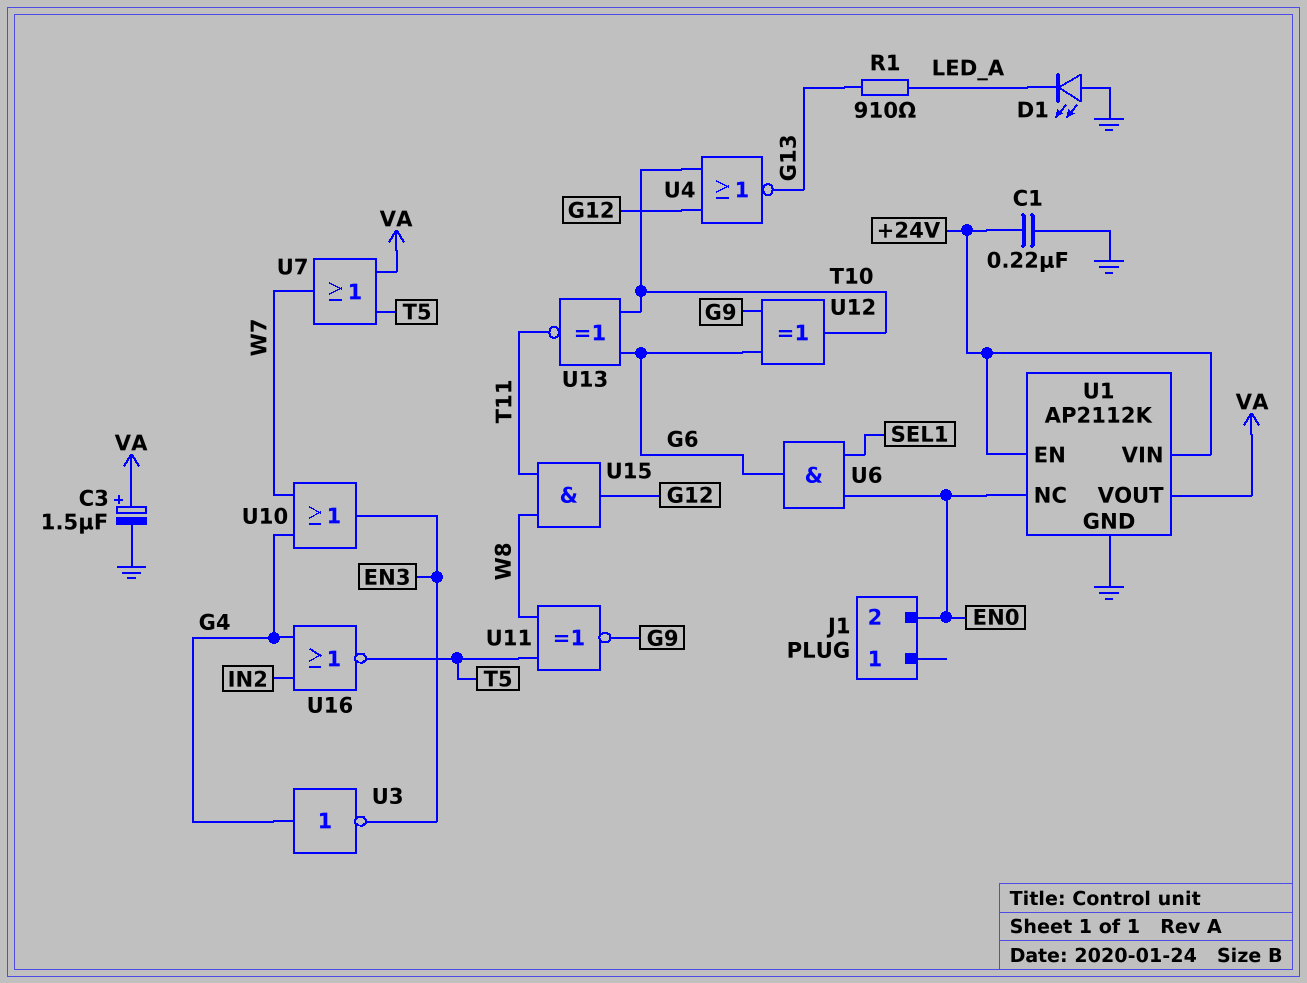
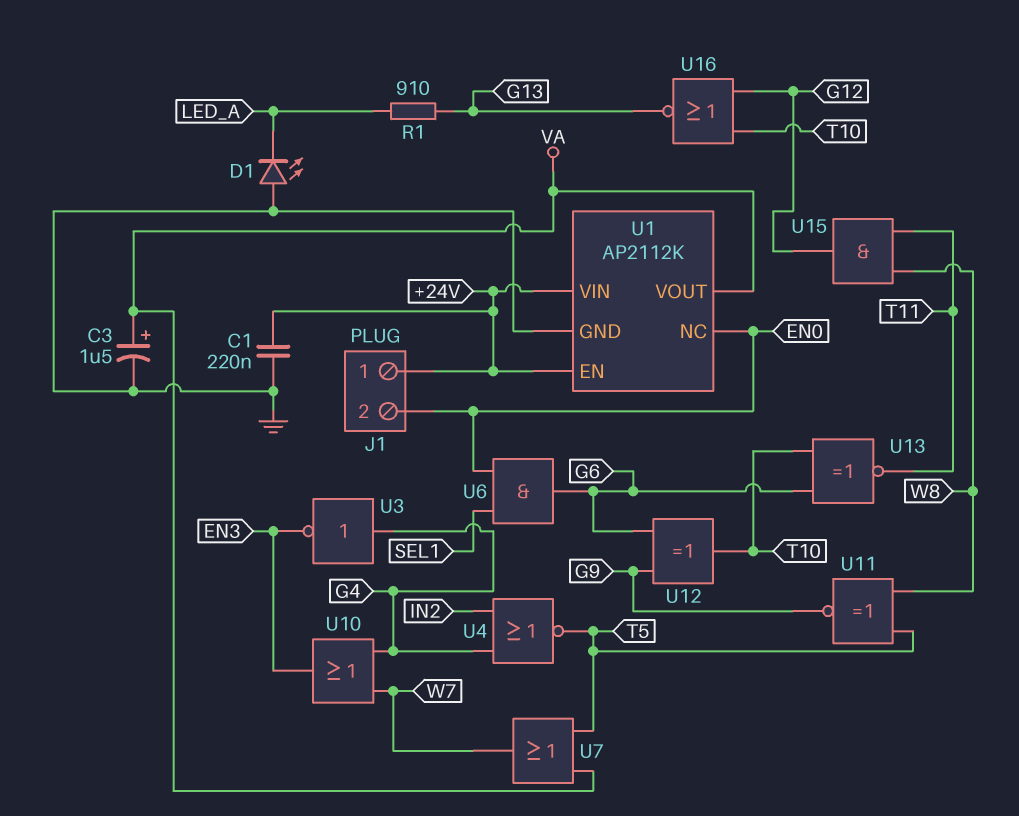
J1 pin 1: none -> +24V
U4: NOR (in G12, in T10, out G13) -> NOR (in G4, in IN2, out T5)
U16: NOR (in G4, in IN2, out T5) -> NOR (in G12, in T10, out G13)

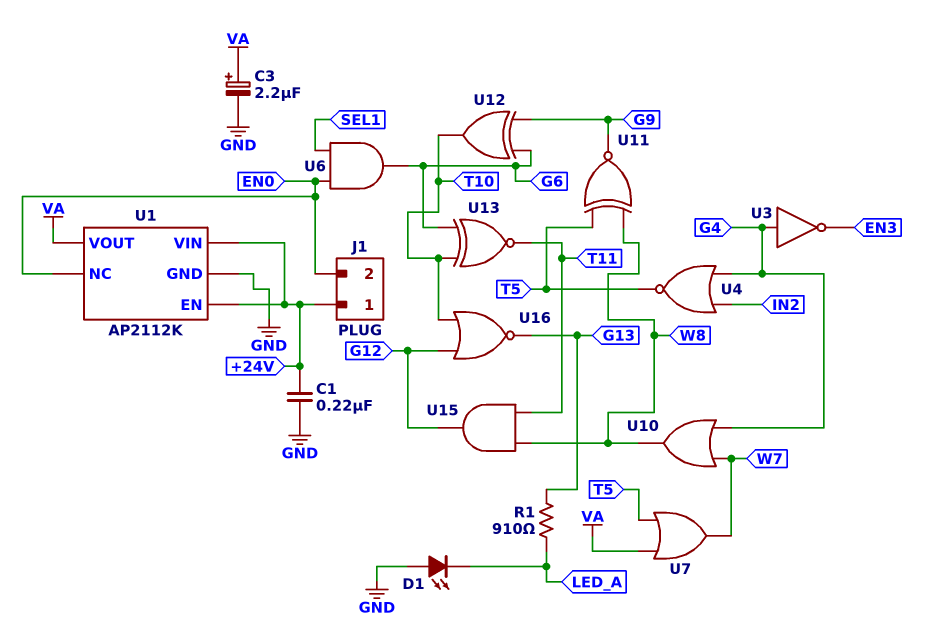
C3: 1.5uF (plus VA, minus GND) -> 2.2uF (plus VA, minus GND)
U10: OR (in G4, in W7, out EN3) -> OR (in G4, in W7, out W8)

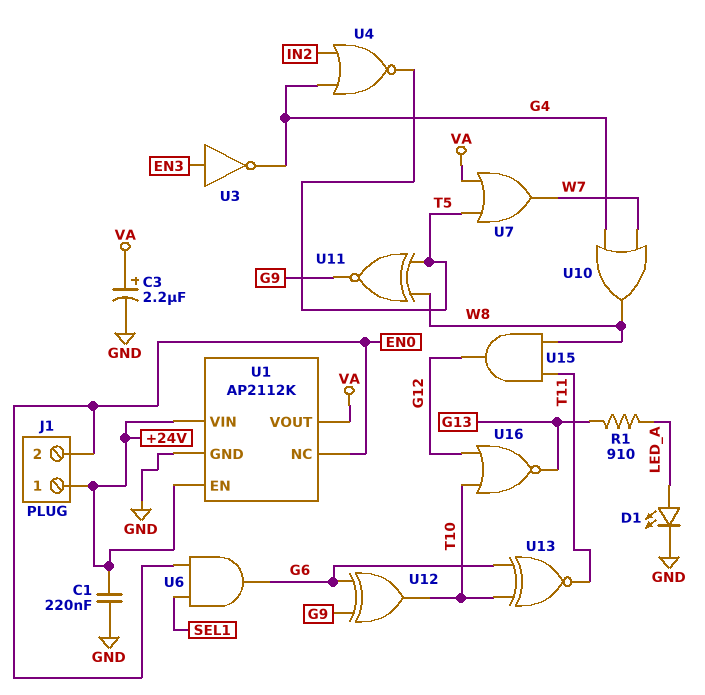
D1: LED (A GND, K LED_A) -> LED (A LED_A, K GND)
U3: NOT (in G4, out EN3) -> NOT (in EN3, out G4)

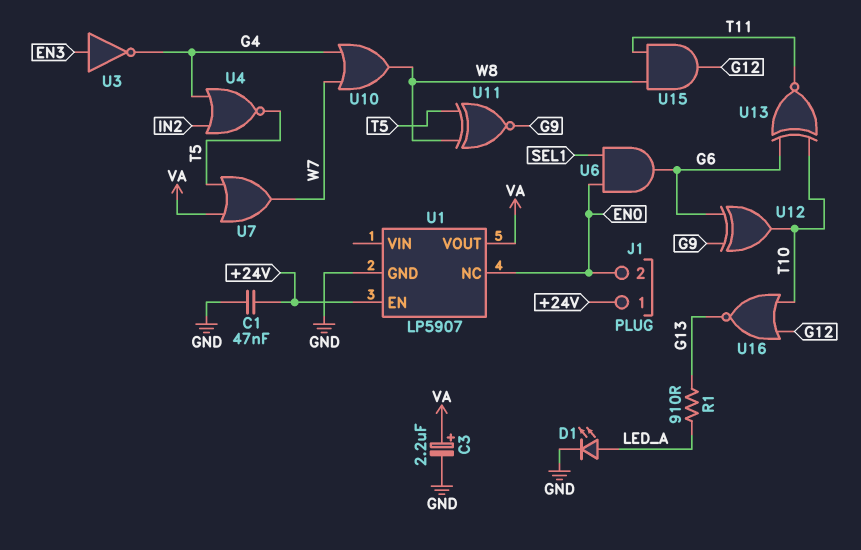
C1: 220nF (+24V, GND) -> 47nF (+24V, GND)
U1: AP2112K -> LP5907
U1 pin VIN: +24V -> none

